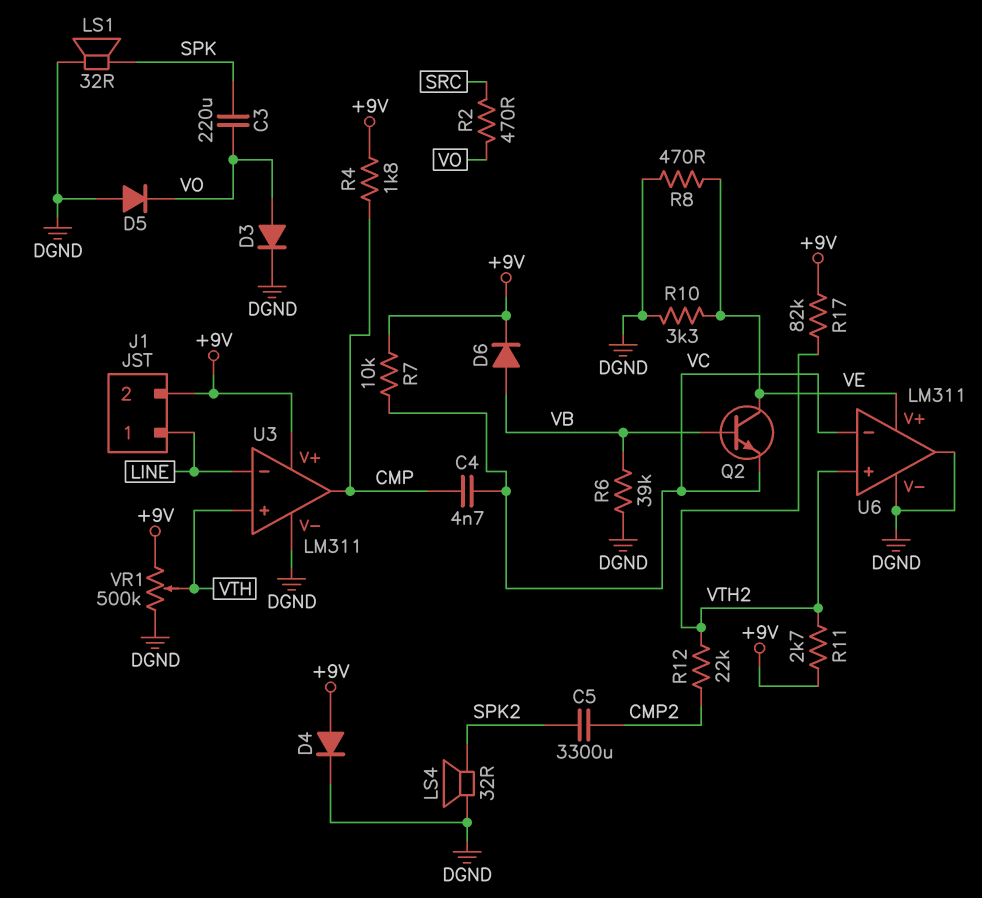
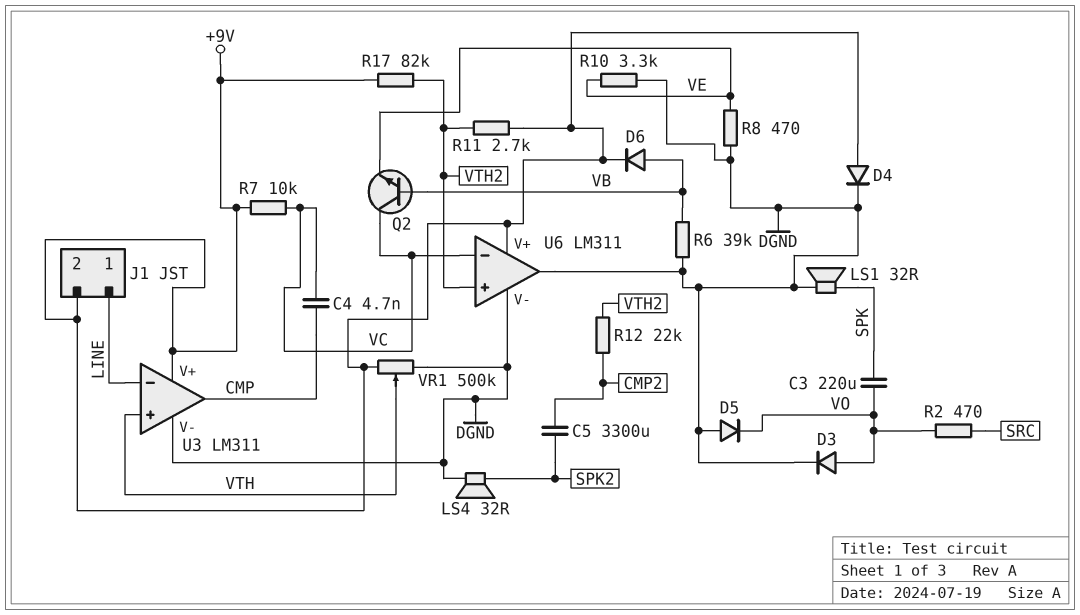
Q2: NPN (B VB, C VE, E VC) -> NPN (B VB, C VC, E VE)
R4: 1.8k (+9V, CMP) -> none
U6 pin V+: VE -> +9V

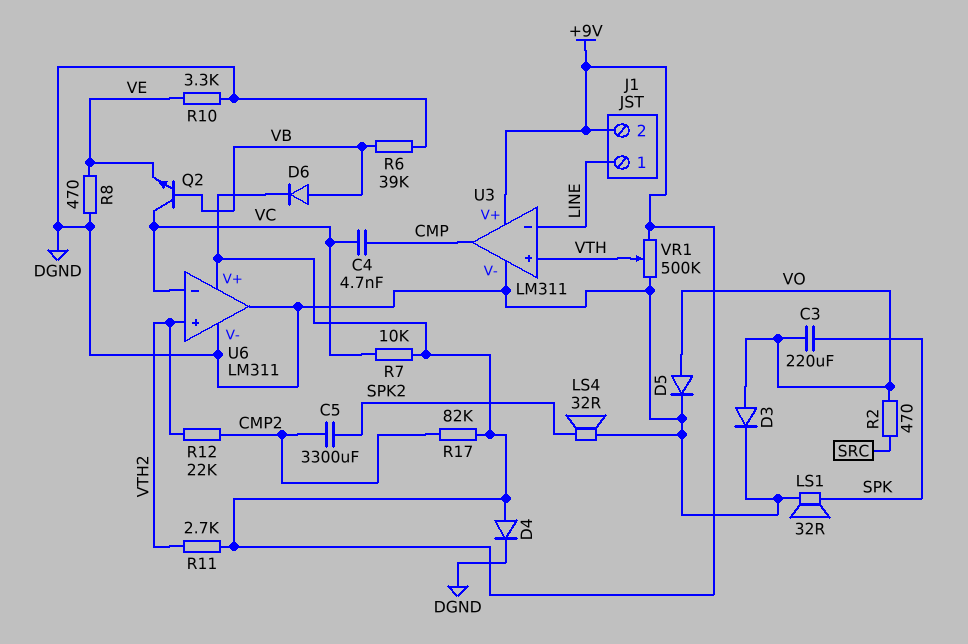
D5: diode (A DGND, K VO) -> diode (A VO, K DGND)
R17: 82k (+9V, VTH2) -> 82k (+9V, CMP2)

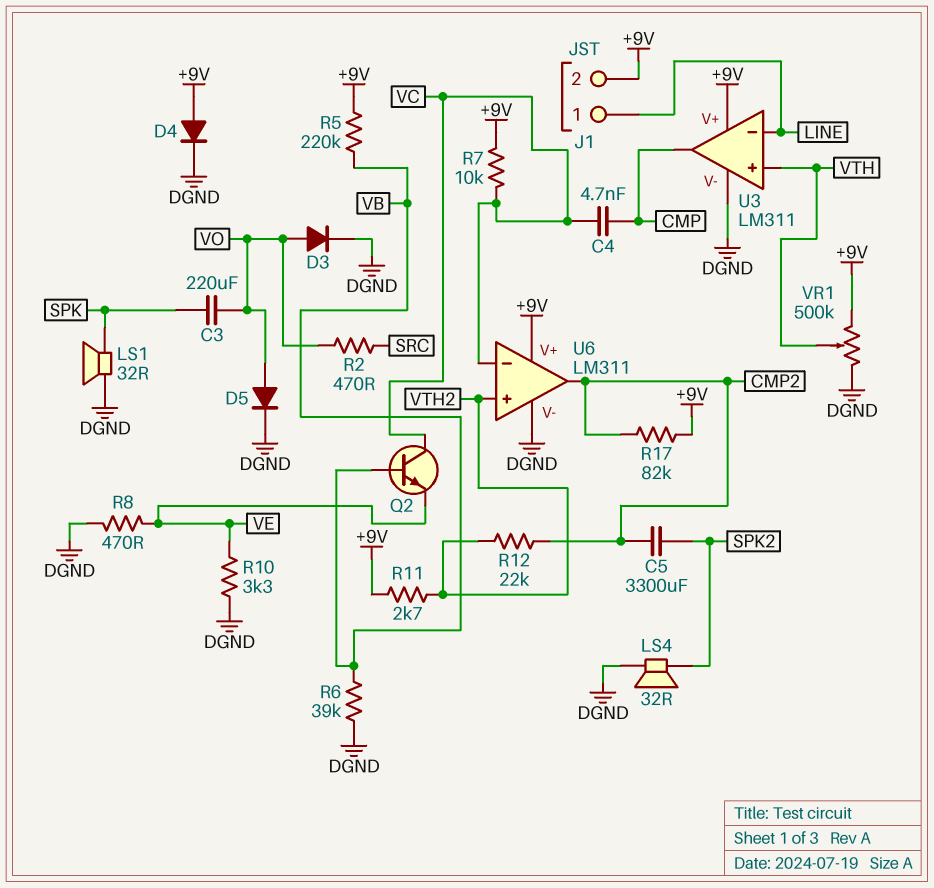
D6: diode (A VB, K +9V) -> none
R5: none -> 220k (+9V, VB)
U6 pin out: DGND -> CMP2

